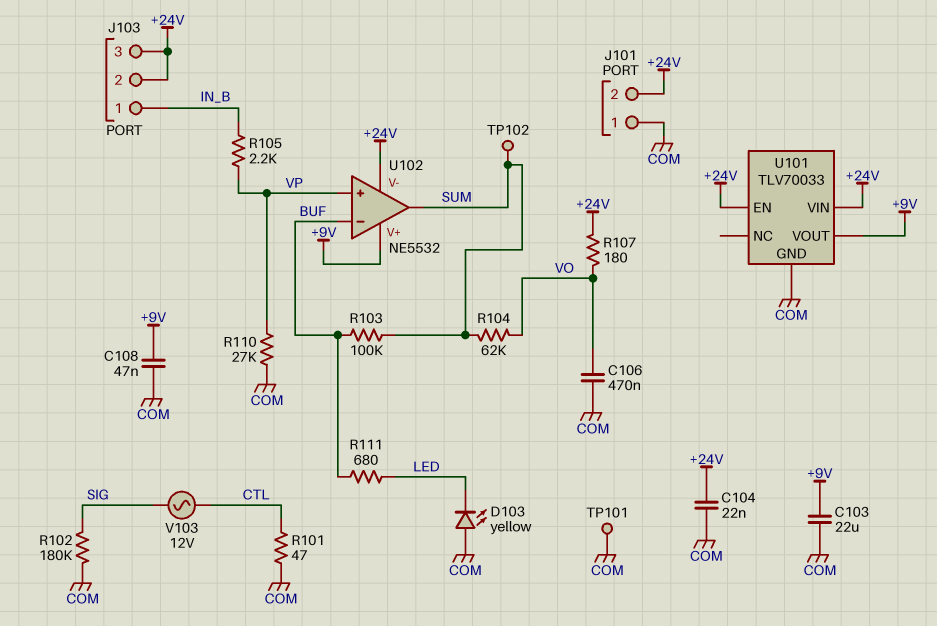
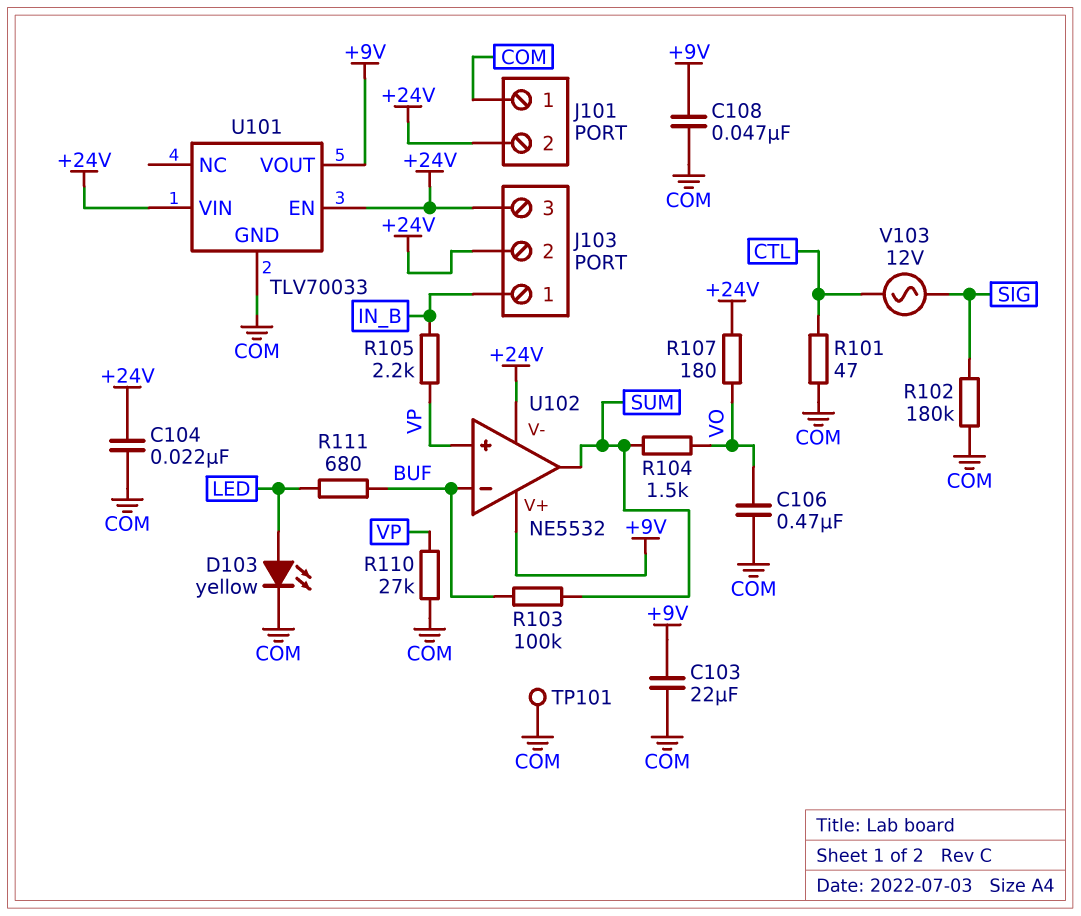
D103: LED yellow (A COM, K LED) -> LED yellow (A LED, K COM)
R104: 62k (SUM, VO) -> 1.5k (SUM, VO)
TP102: test point (SUM) -> none

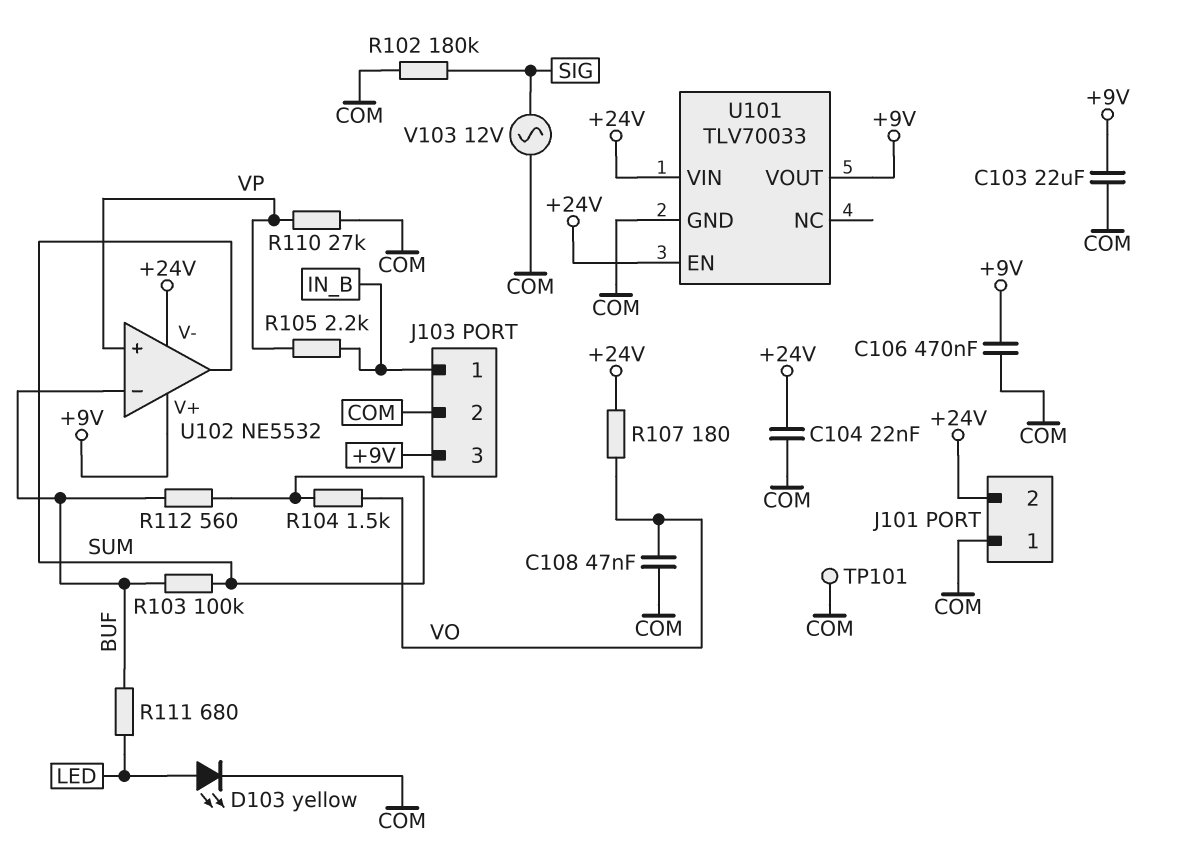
C106: 470nF (COM, VO) -> 470nF (+9V, COM)
C108: 47nF (+9V, COM) -> 47nF (COM, VO)
J103 pin 2: +24V -> COM
J103 pin 3: +24V -> +9V
R101: 47 (COM, CTL) -> none
R112: none -> 560 (BUF, SUM)
V103: AC 12V (CTL, SIG) -> AC 12V (COM, SIG)

